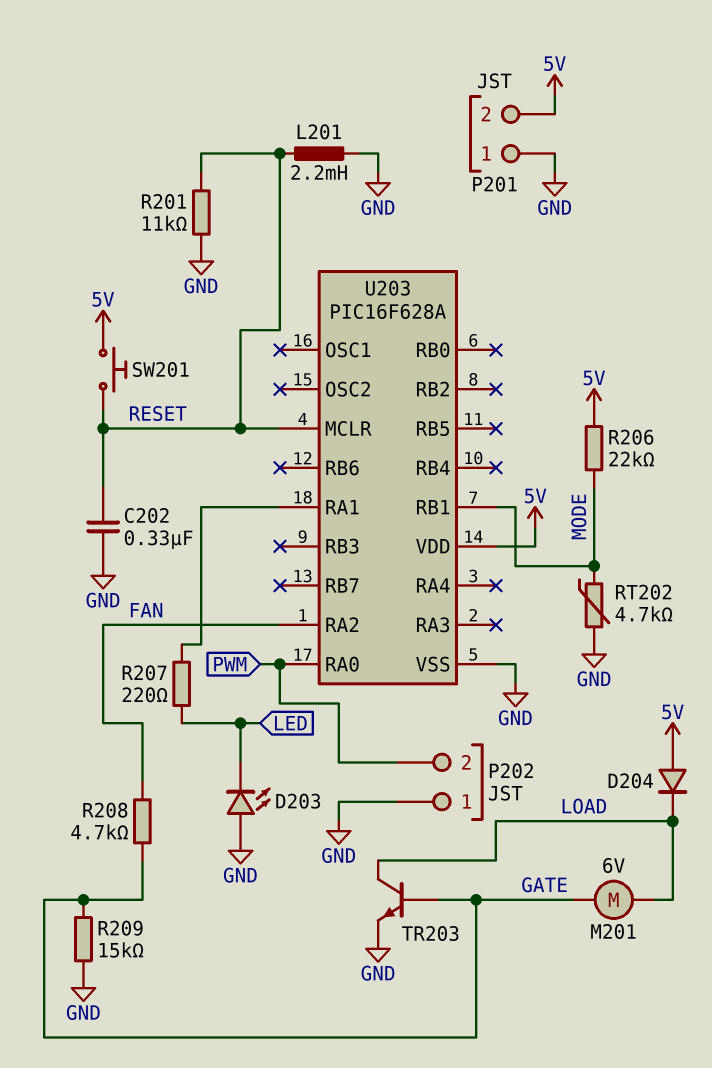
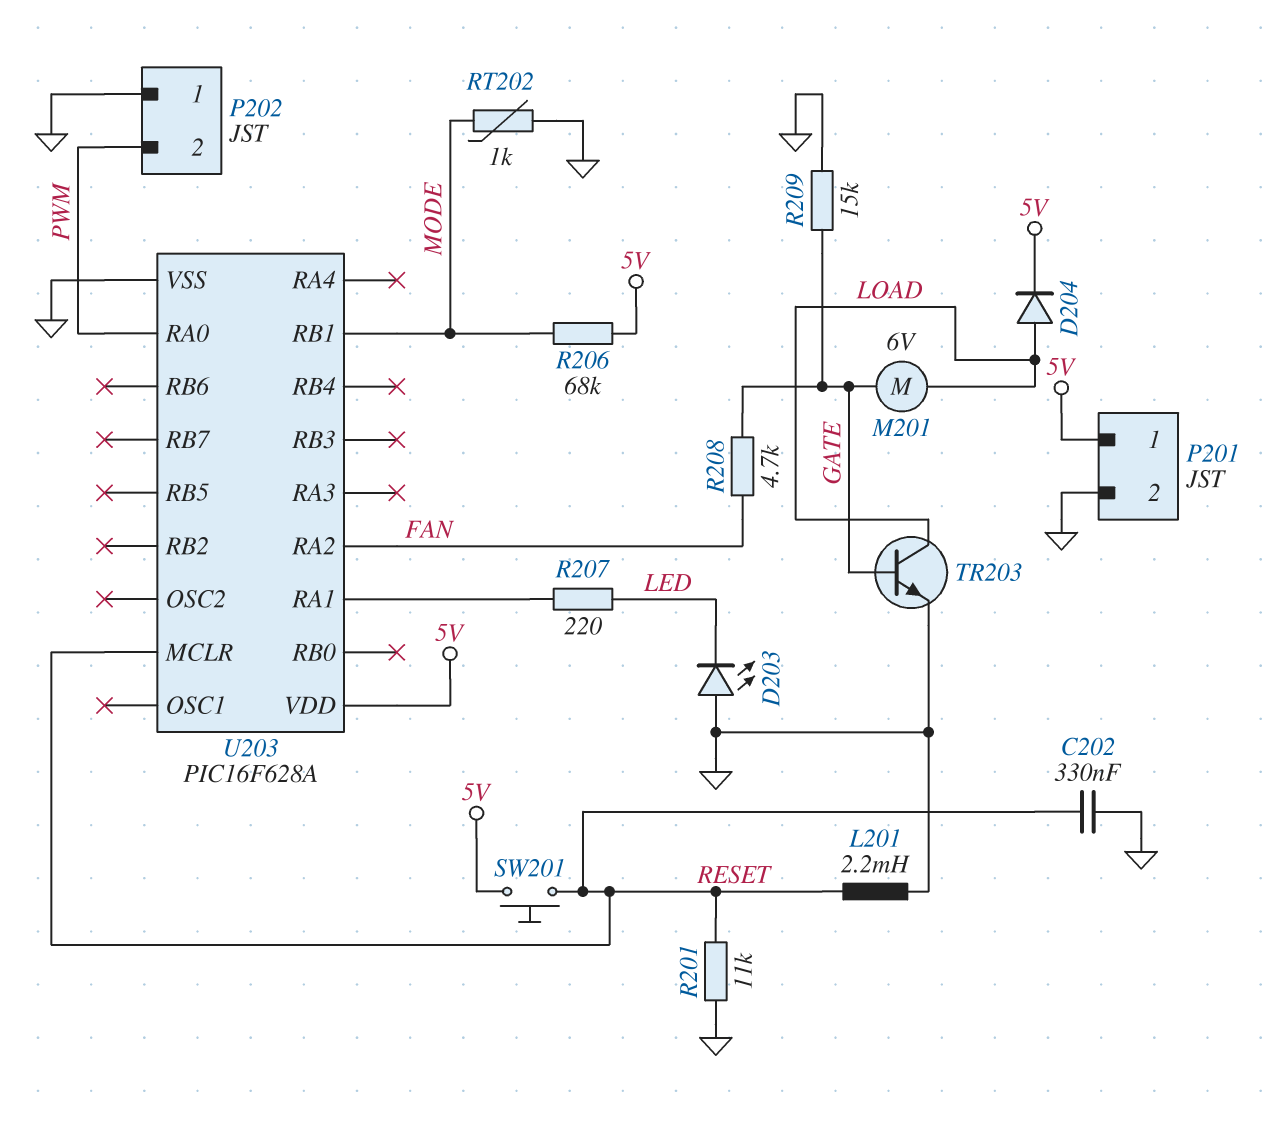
D204: diode (A 5V, K LOAD) -> diode (A LOAD, K 5V)
P201 pin 1: GND -> 5V
P201 pin 2: 5V -> GND
R206: 22k (5V, MODE) -> 68k (5V, MODE)
RT202: 4.7k (GND, MODE) -> 1k (GND, MODE)

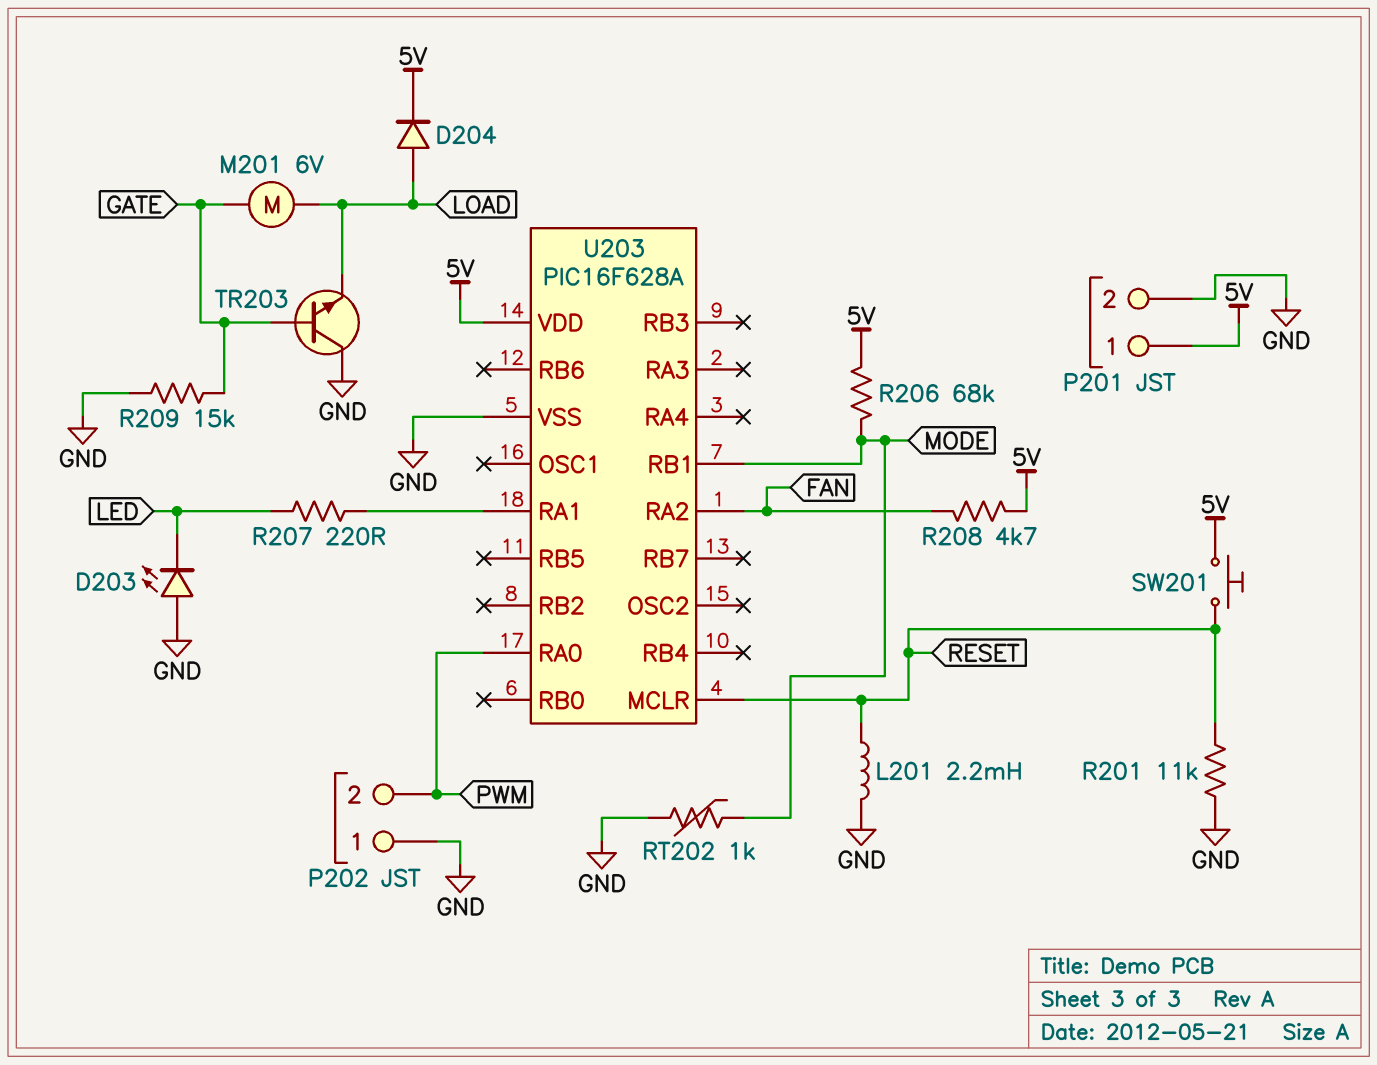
C202: 330nF (GND, RESET) -> none
R208: 4.7k (FAN, GATE) -> 4.7k (5V, FAN)
TR203: NPN (B GATE, C LOAD, E GND) -> NPN (B GATE, C GND, E LOAD)

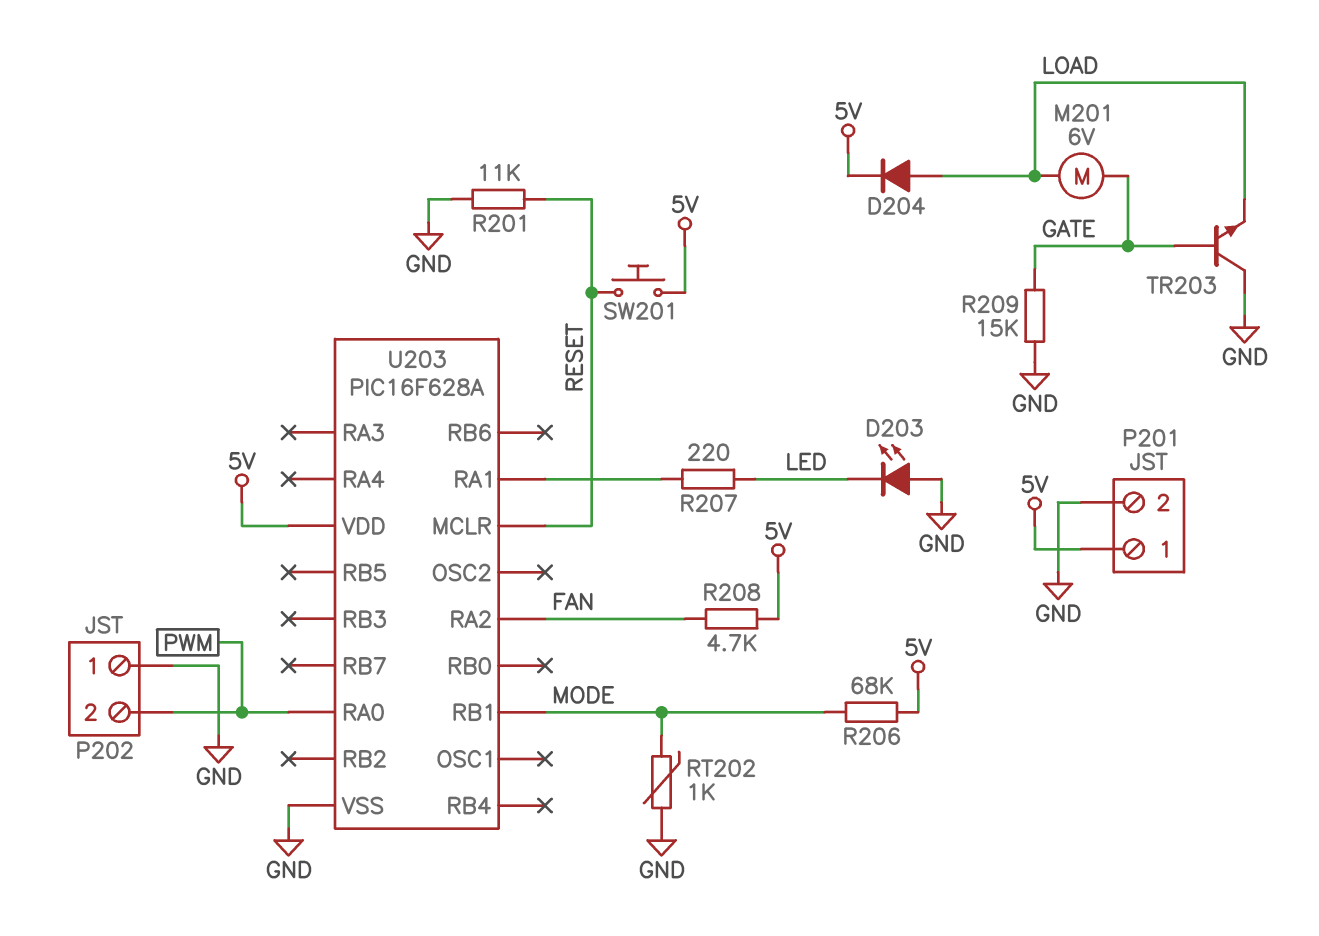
L201: 2.2mH (GND, RESET) -> none

